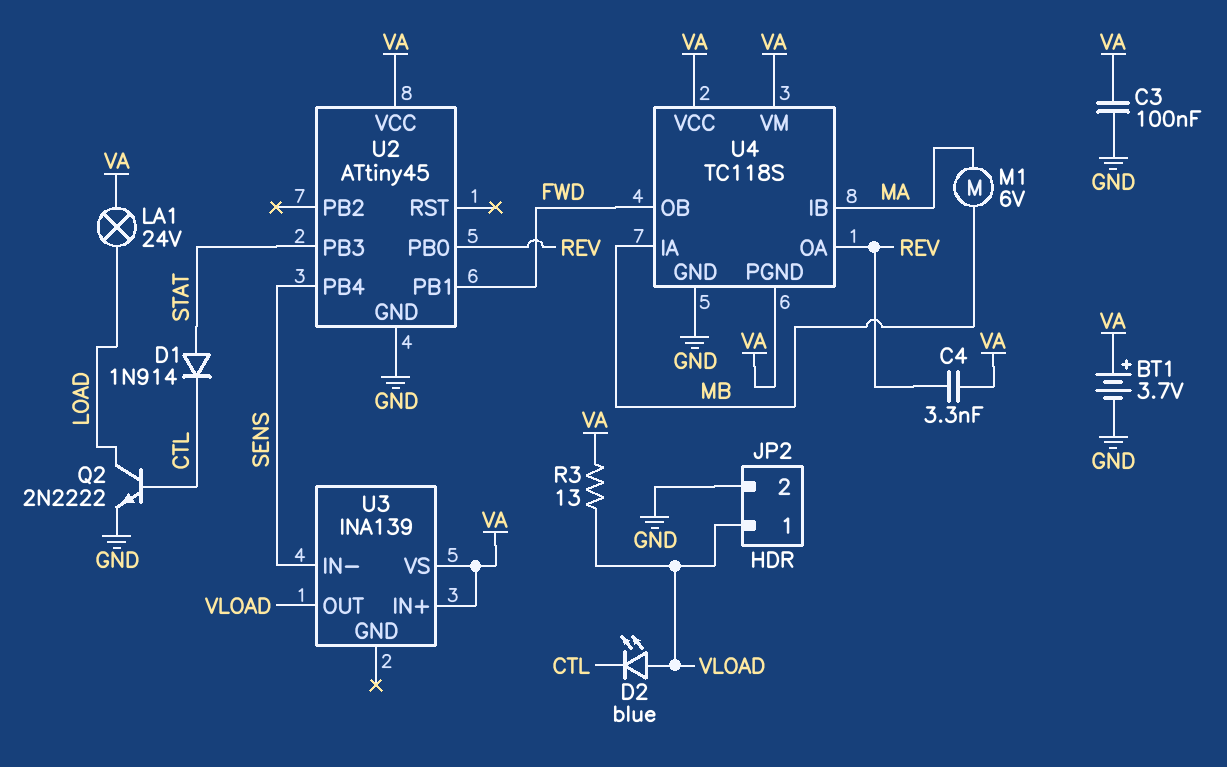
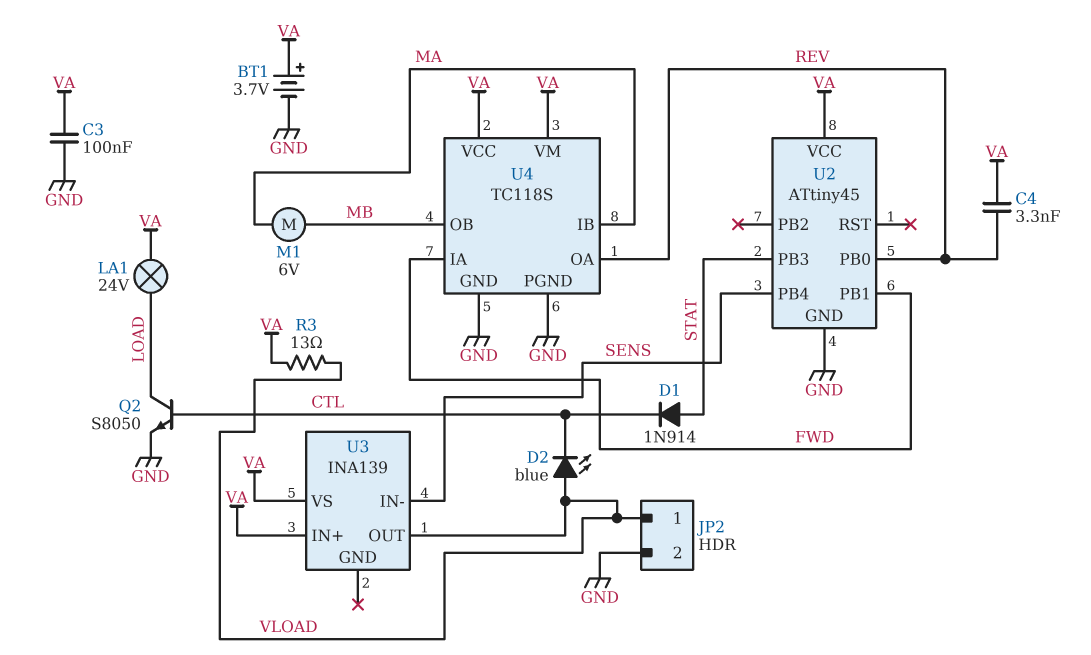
Q2: NPN 2N2222 (B CTL, C LOAD, E GND) -> NPN S8050 (B CTL, C LOAD, E GND)
U4 pin IA: MB -> FWD
U4 pin OB: FWD -> MB
U4 pin PGND: VA -> GND

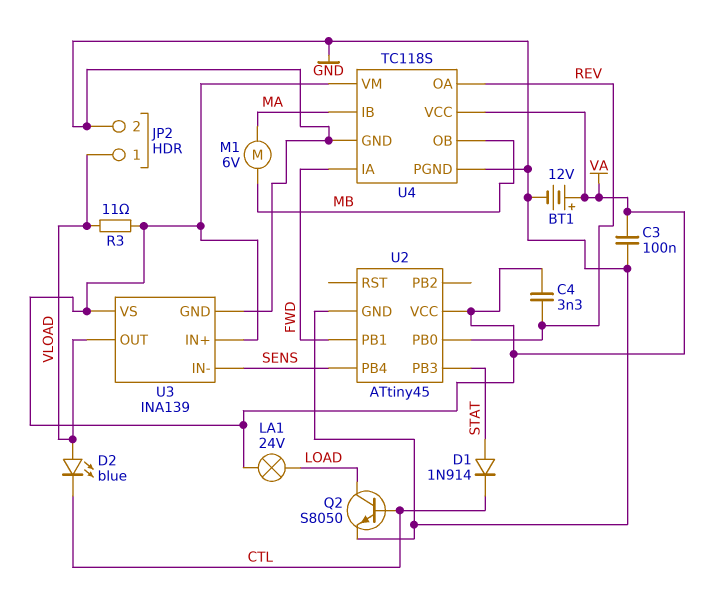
BT1: 3.7V (plus VA, minus GND) -> 12V (plus VA, minus GND)
R3: 13 (VA, VLOAD) -> 11 (VA, VLOAD)
U3 pin GND: none -> GND

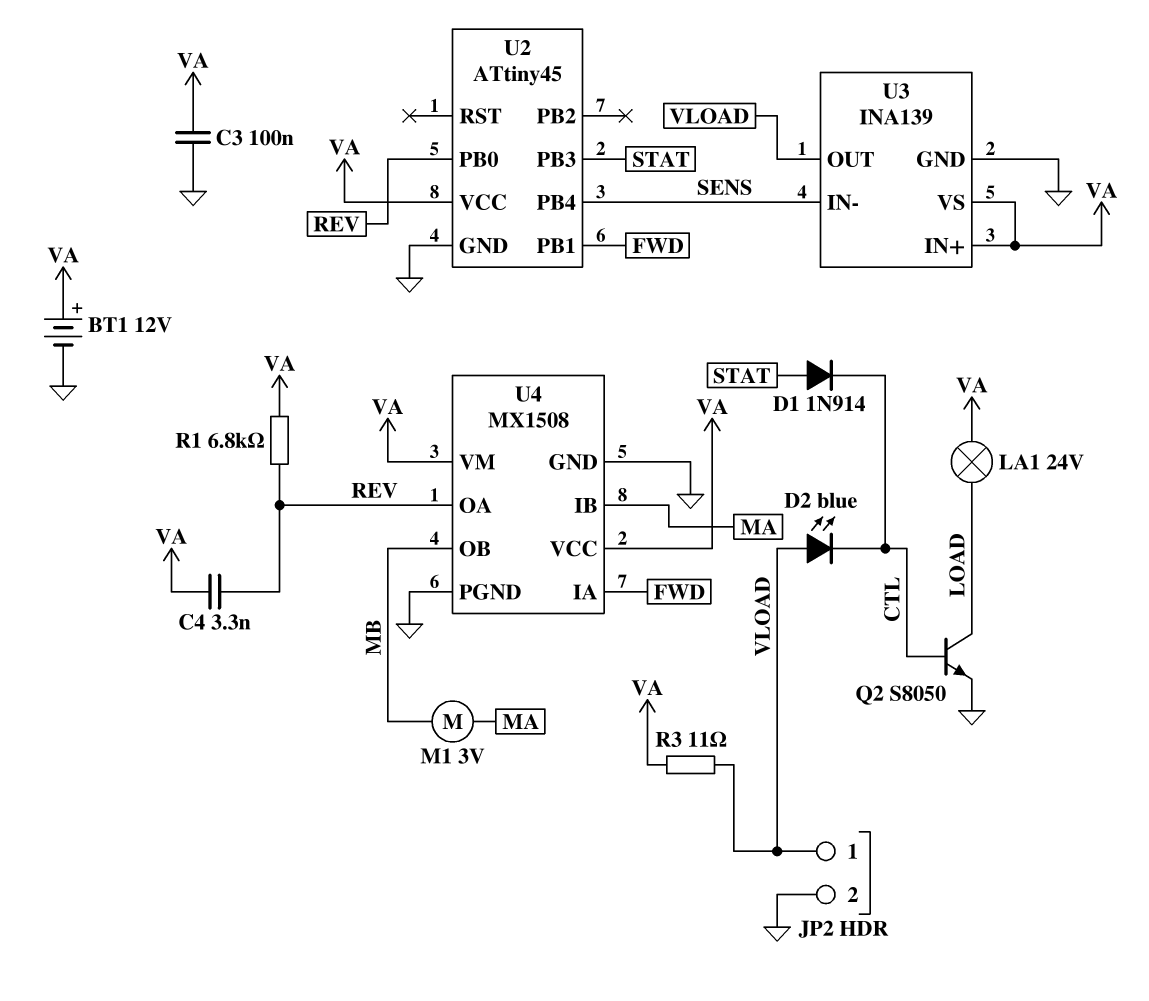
M1: motor 6V (MA, MB) -> motor 3V (MA, MB)
R1: none -> 6.8k (REV, VA)
U4: TC118S -> MX1508

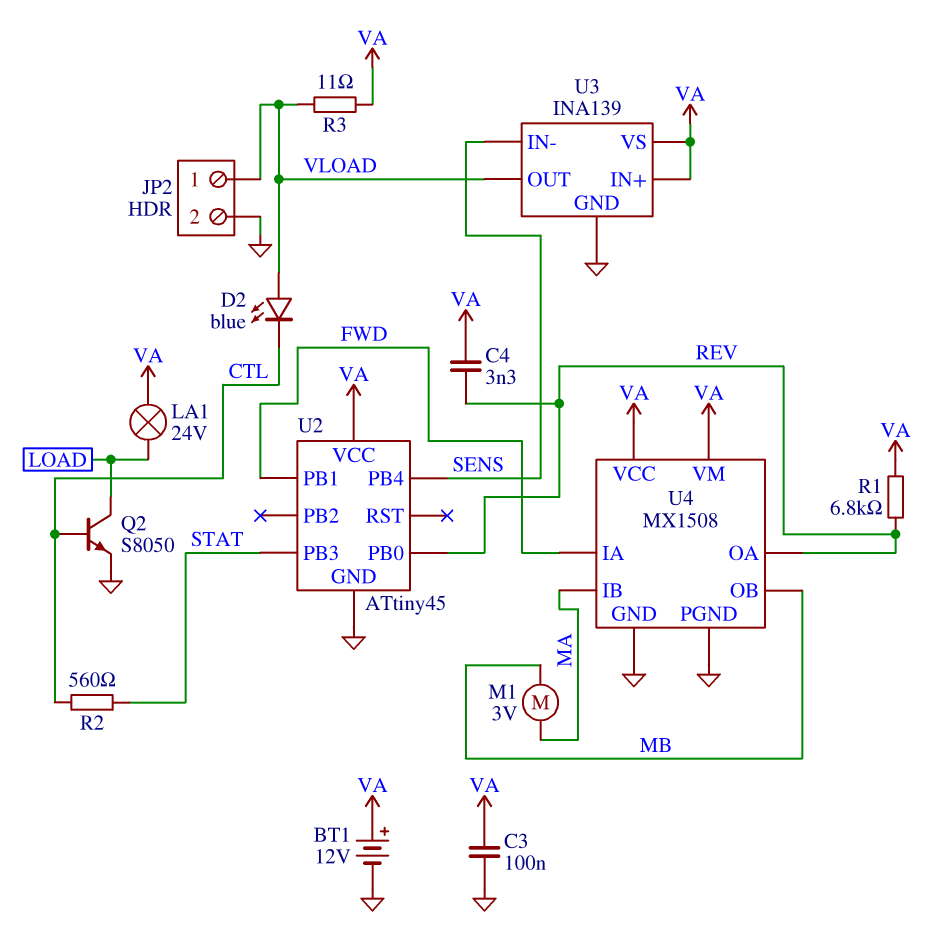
D1: diode 1N914 (A STAT, K CTL) -> none
R2: none -> 560 (CTL, STAT)

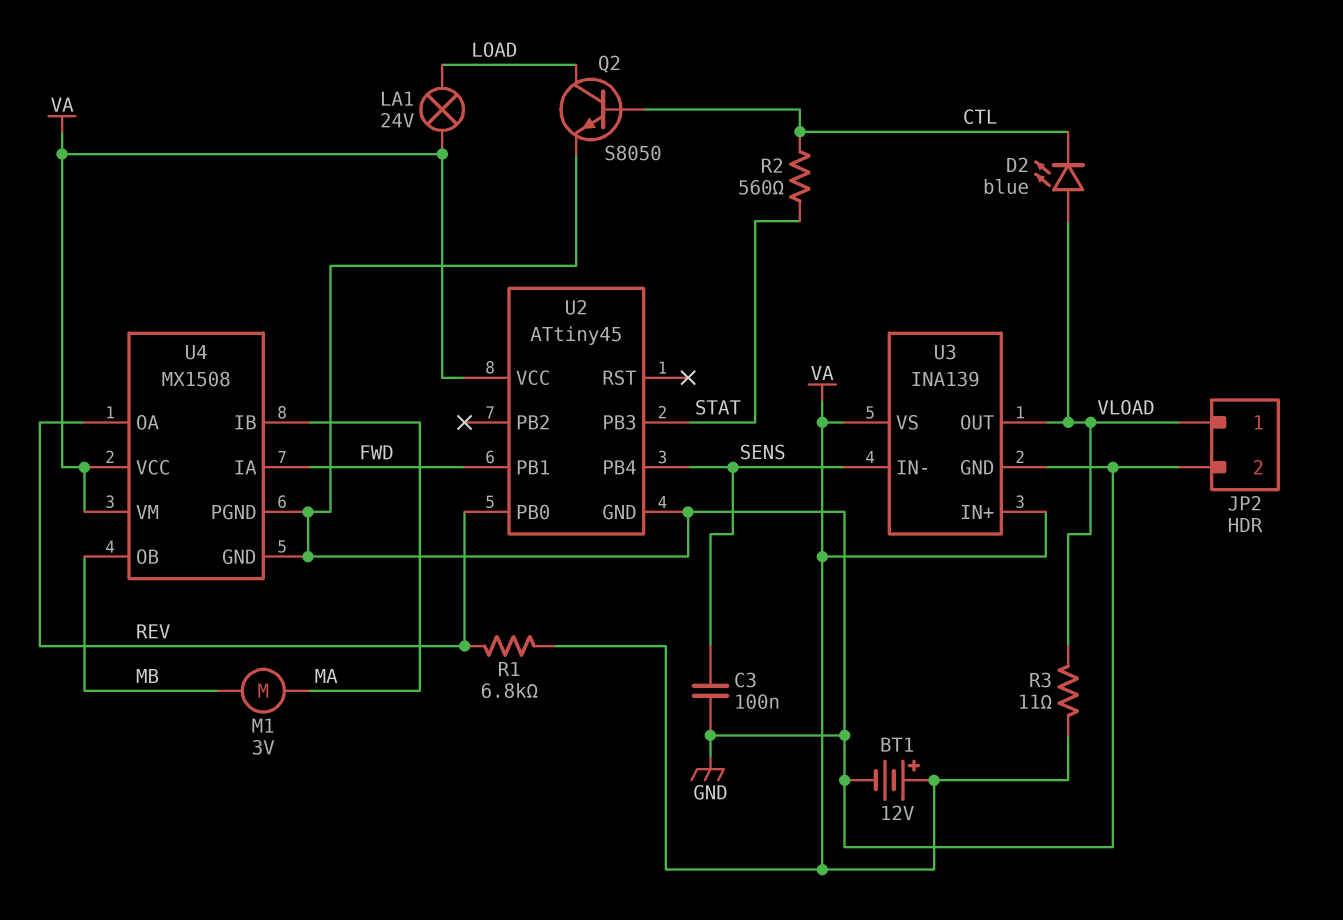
C3: 100nF (GND, VA) -> 100nF (GND, SENS)
C4: 3.3nF (REV, VA) -> none

